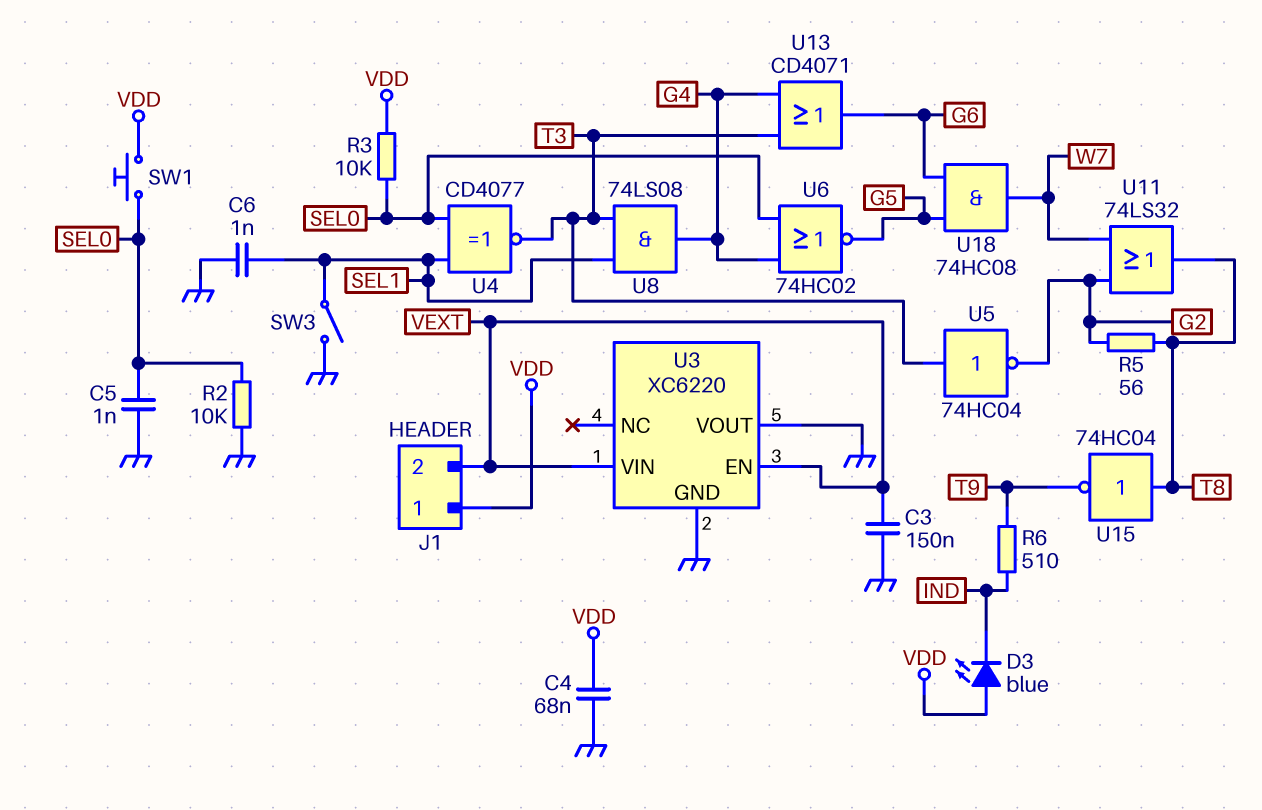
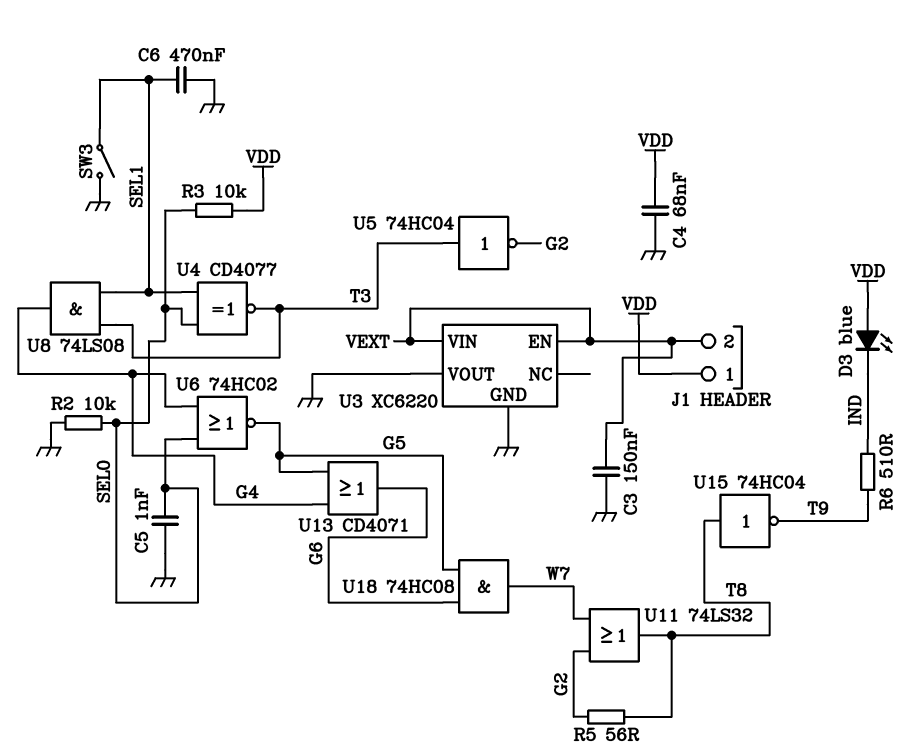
C6: 1nF (GND, SEL1) -> 470nF (GND, SEL1)
SW1: button (SEL0, VDD) -> none
U13: OR CD4071 (in G4, in T3, out G6) -> OR CD4071 (in G4, in G5, out G6)

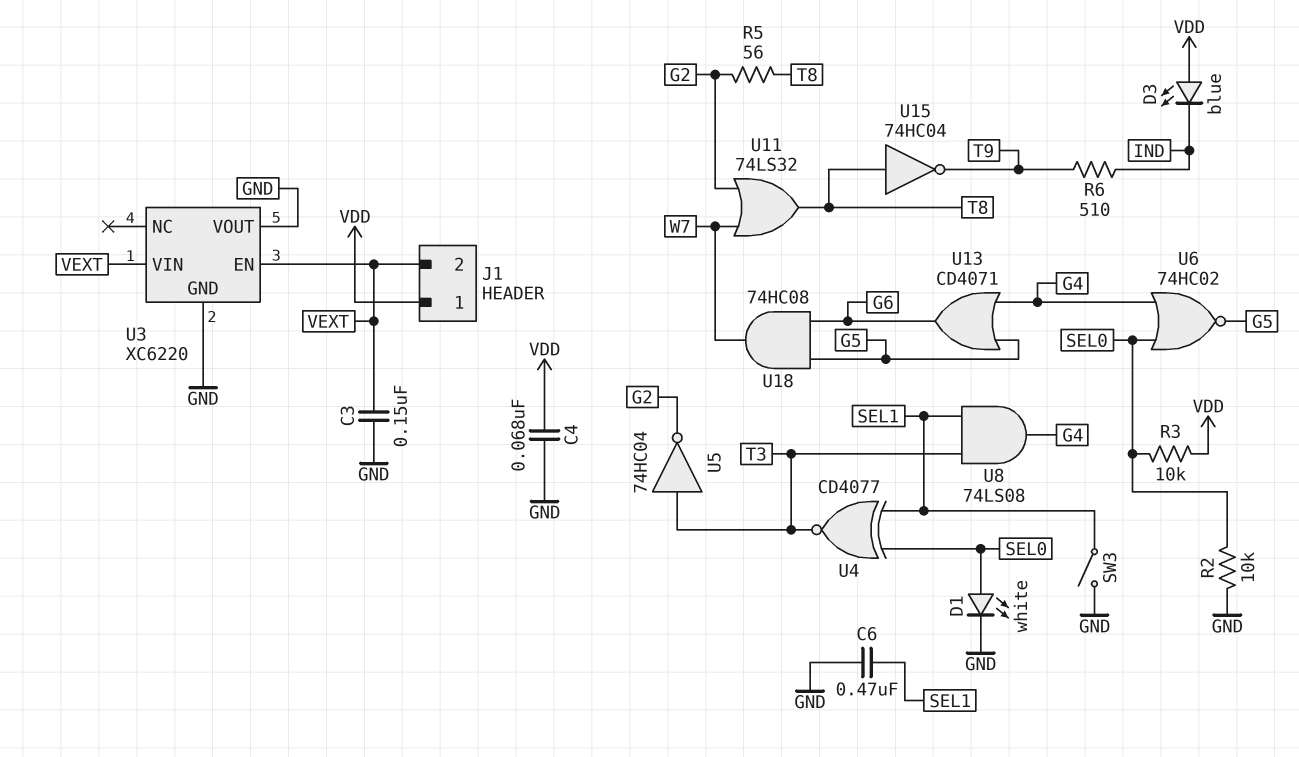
C5: 1nF (GND, SEL0) -> none
D1: none -> LED white (A SEL0, K GND)

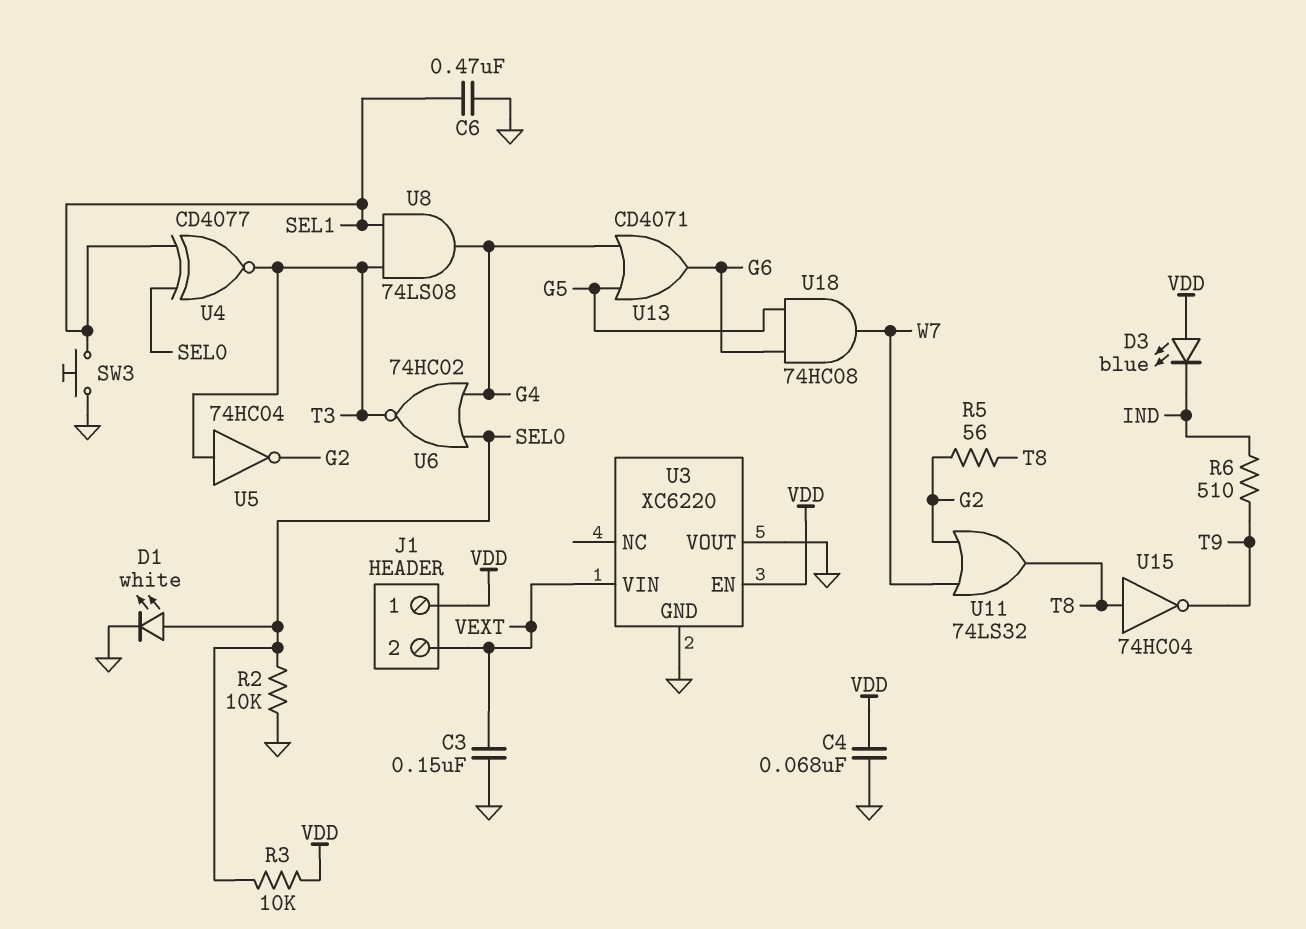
SW3: switch (GND, SEL1) -> button (GND, SEL1)
U3 pin EN: VEXT -> VDD
U6: NOR 74HC02 (in G4, in SEL0, out G5) -> NOR 74HC02 (in G4, in SEL0, out T3)

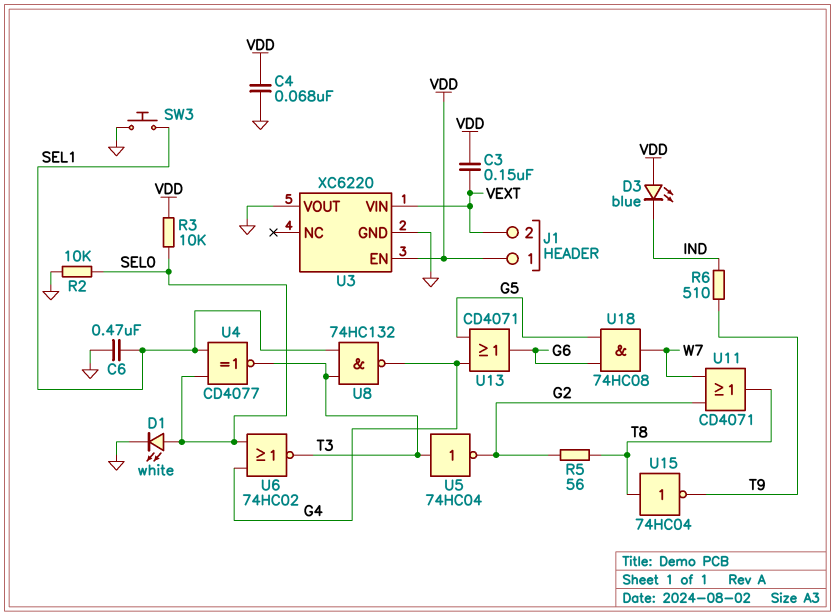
C3: 150nF (GND, VEXT) -> 150nF (VDD, VEXT)
U8: AND 74LS08 (in SEL1, in T3, out G4) -> NAND 74HC132 (in SEL1, in T3, out G4)
U11: OR 74LS32 (in G2, in W7, out T8) -> OR CD4071 (in G2, in W7, out T8)

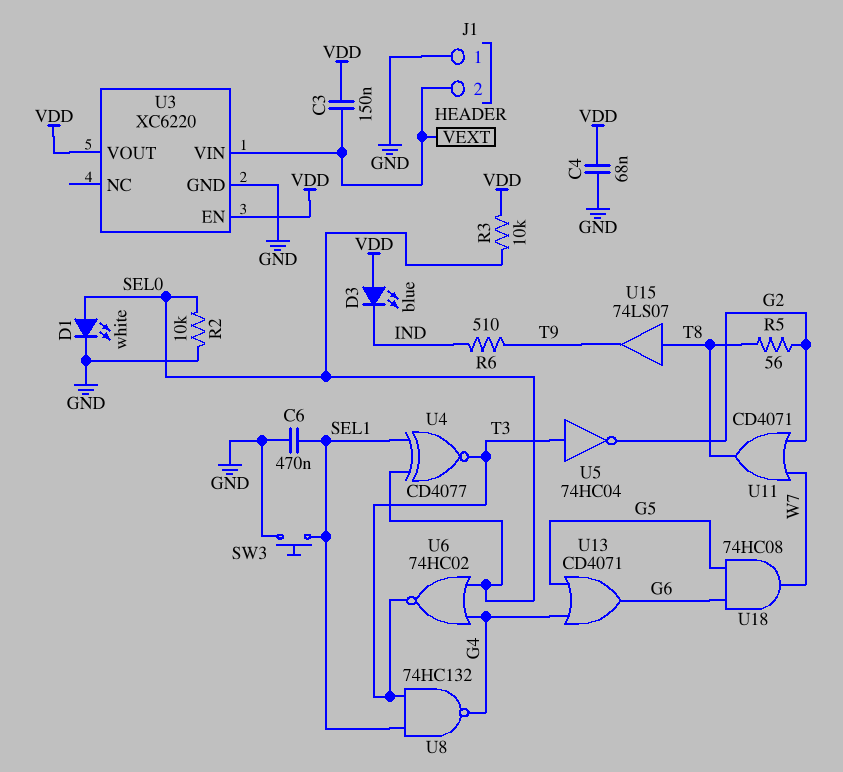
J1 pin 1: VDD -> GND
U3 pin VOUT: GND -> VDD
U15: NOT 74HC04 (in T8, out T9) -> buffer 74LS07 (in T8, out T9)

